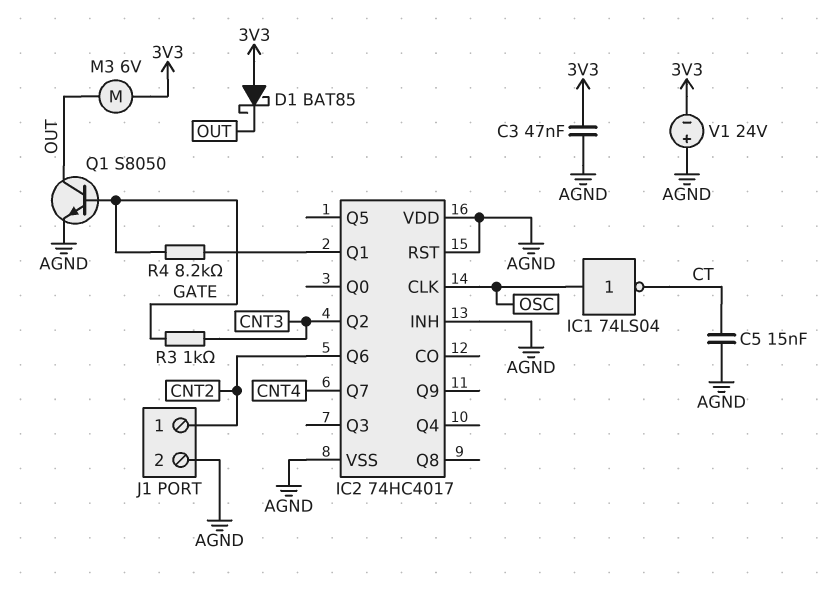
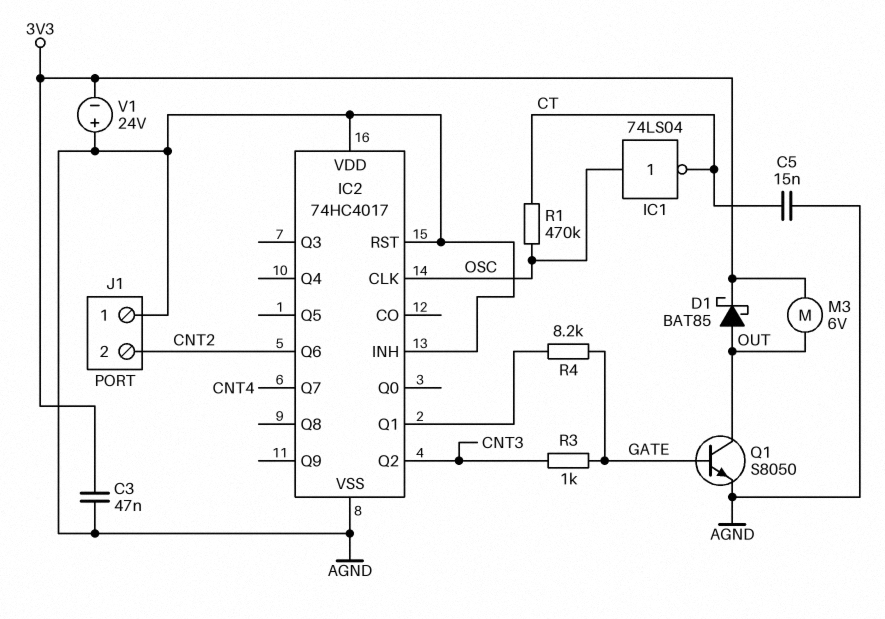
D1: schottky BAT85 (A 3V3, K OUT) -> schottky BAT85 (A OUT, K 3V3)
J1 pin 1: CNT2 -> AGND
J1 pin 2: AGND -> CNT2
R1: none -> 470k (CT, OSC)

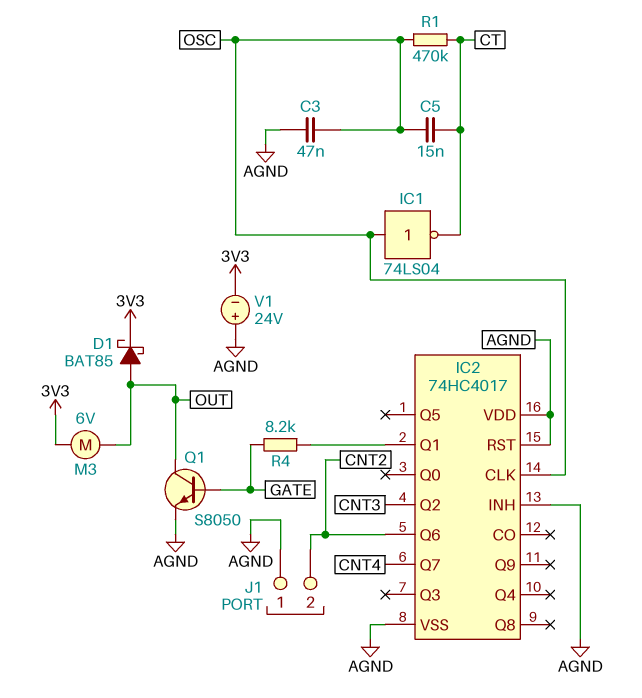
C3: 47nF (3V3, AGND) -> 47nF (AGND, OSC)
C5: 15nF (AGND, CT) -> 15nF (CT, OSC)
R3: 1k (CNT3, GATE) -> none

